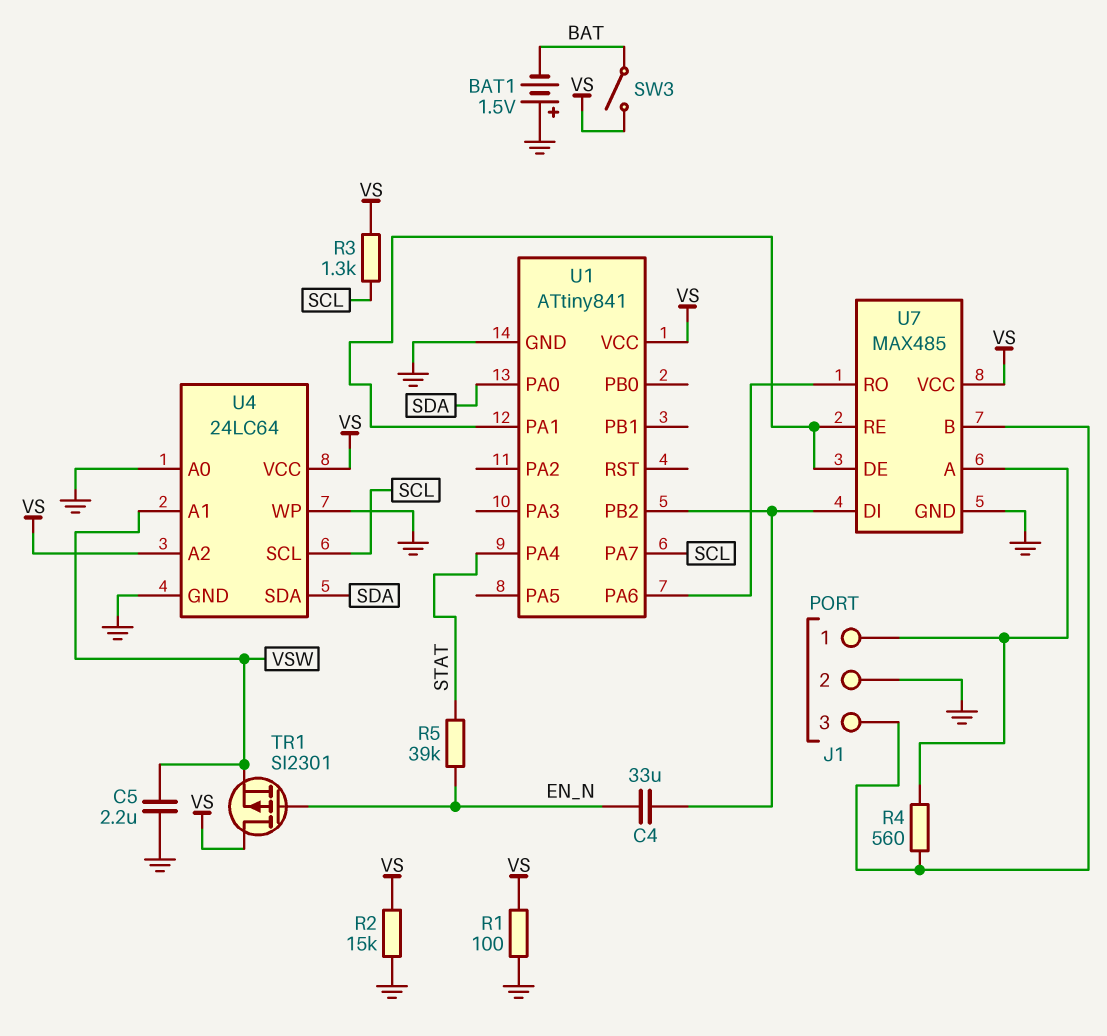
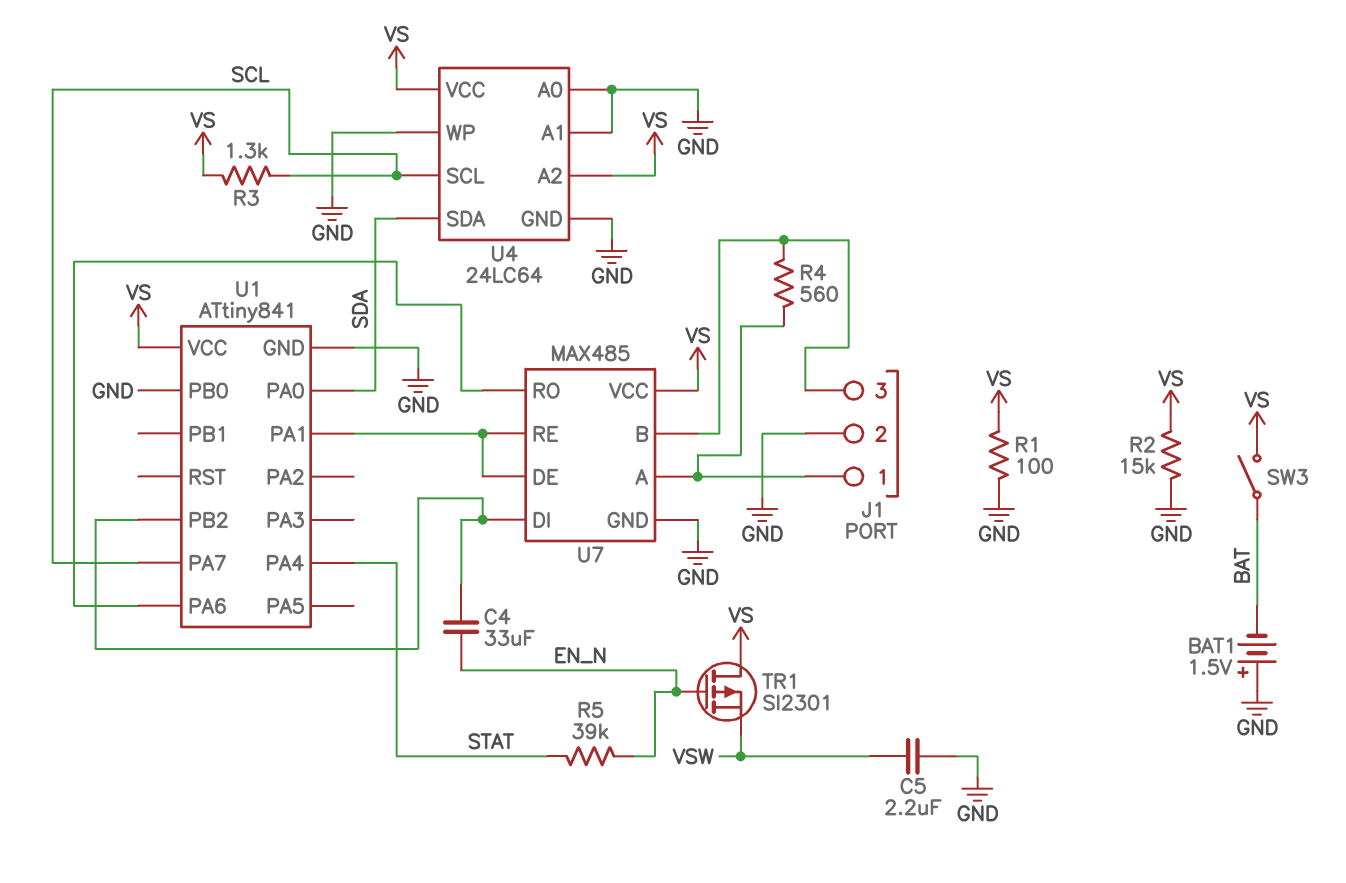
U1 pin PB0: none -> GND
U4 pin A1: VSW -> GND

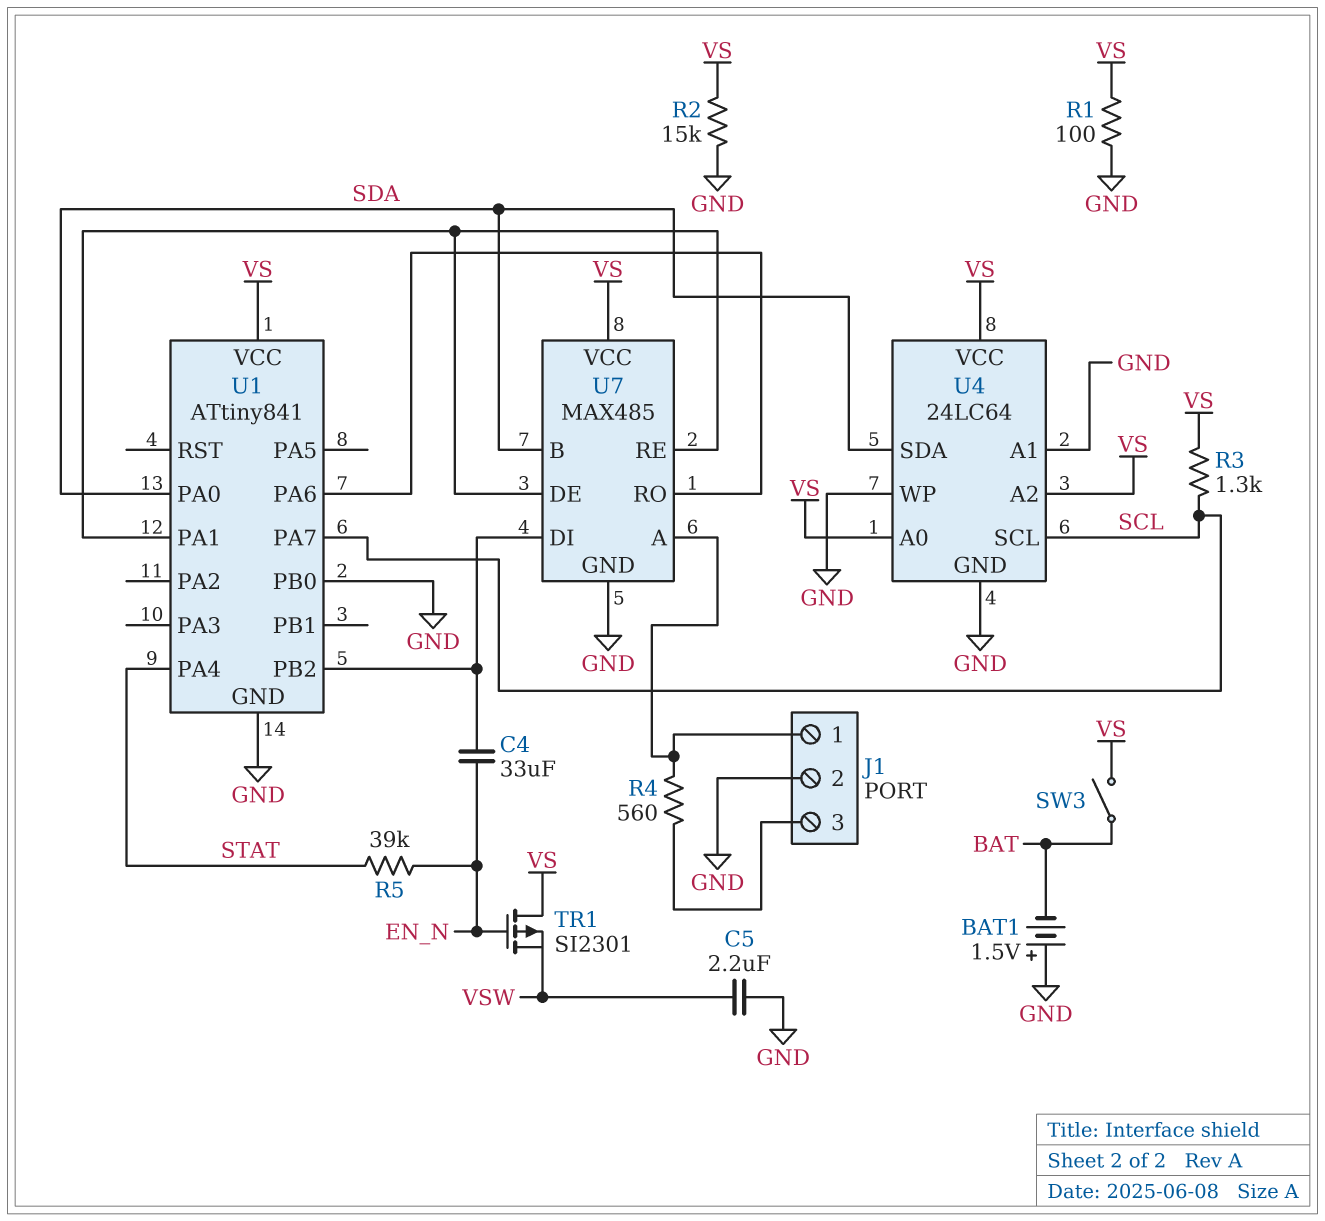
U4 pin A0: GND -> VS
U7 pin B: J1/3 -> SDA

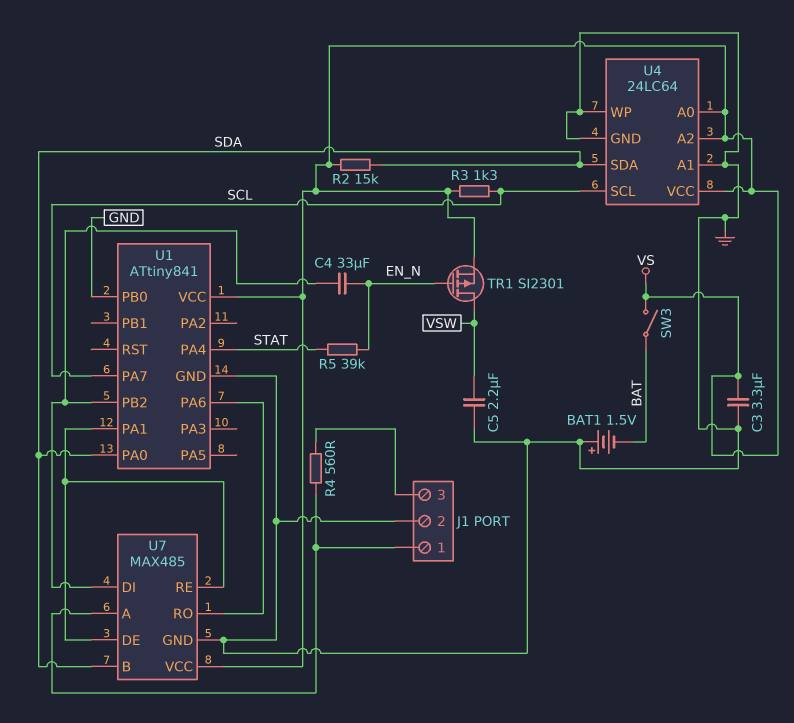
C3: none -> 3.3uF (GND, VS)
R1: 100 (GND, VS) -> none
R2: 15k (GND, VS) -> 15k (SDA, VS)
TR1: PMOS SI2301 (G EN_N, D VS, S VSW) -> PMOS SI2301 (G EN_N, D VSW, S VS)

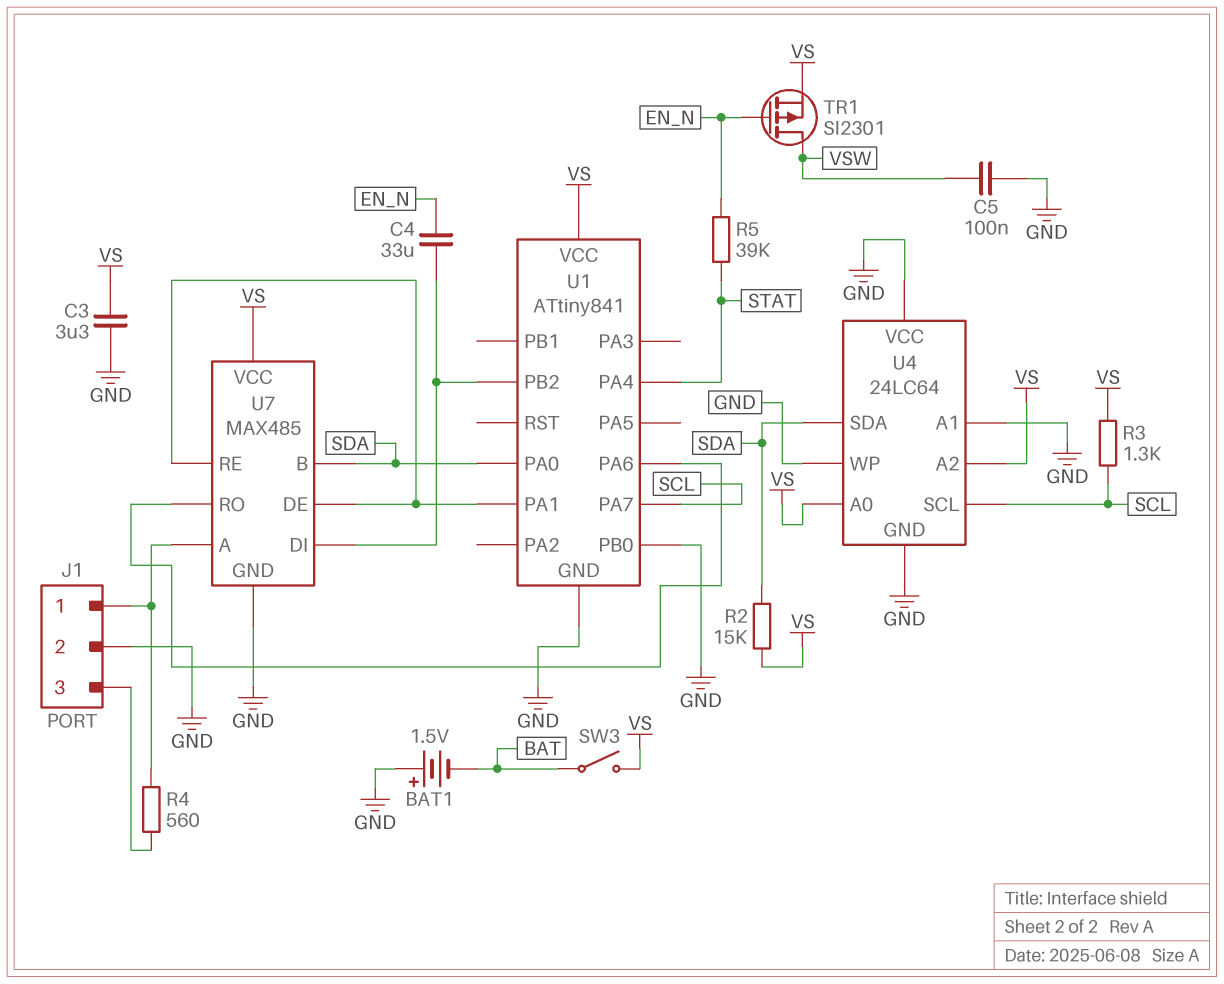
C5: 2.2uF (GND, VSW) -> 100nF (GND, VSW)
U4 pin VCC: VS -> GND

